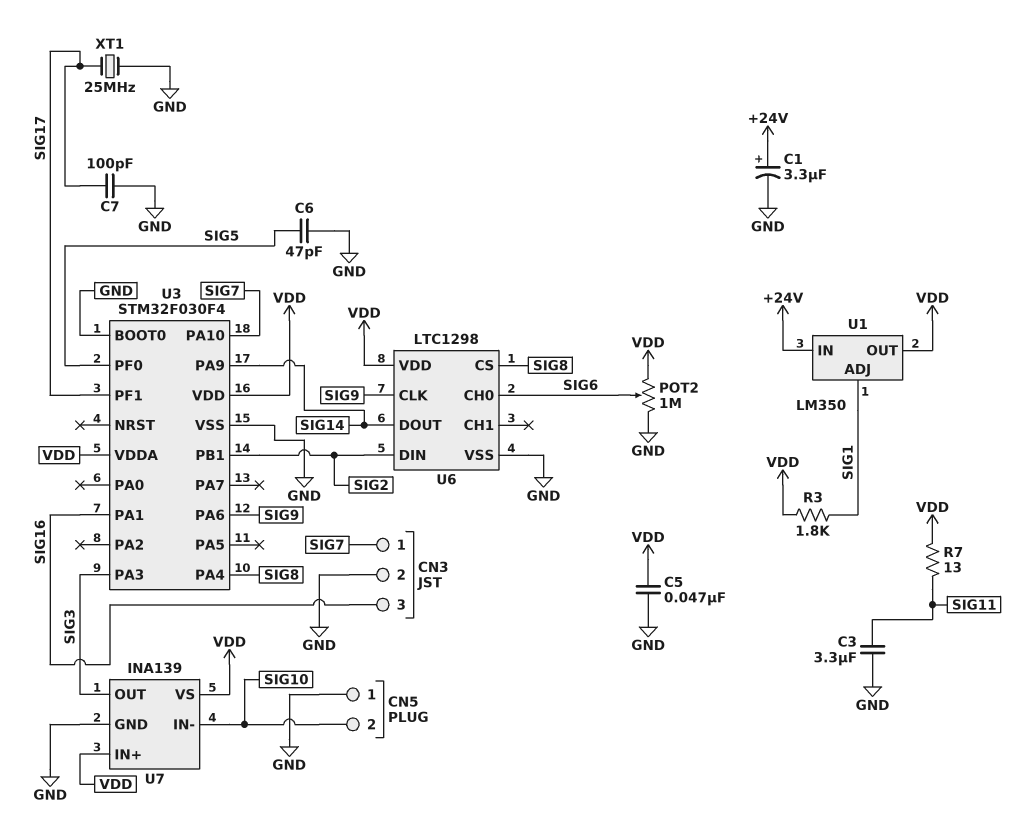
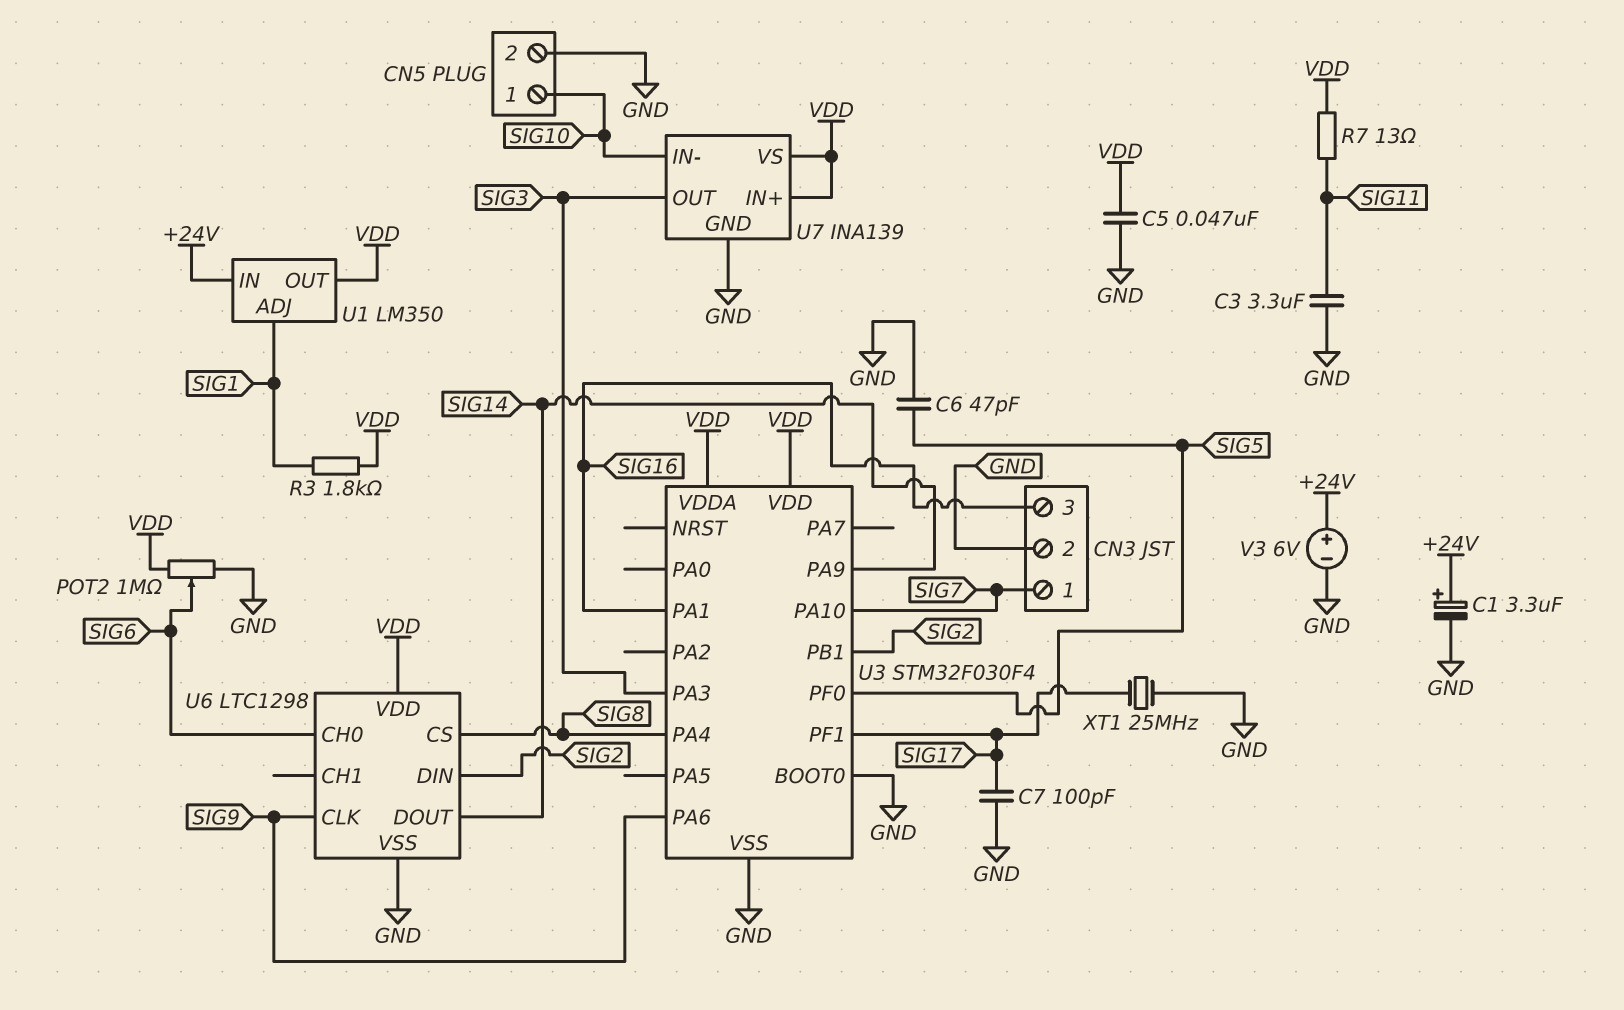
CN5 pin 1: GND -> SIG10
CN5 pin 2: SIG10 -> GND
V3: none -> 6V (plus +24V, minus GND)

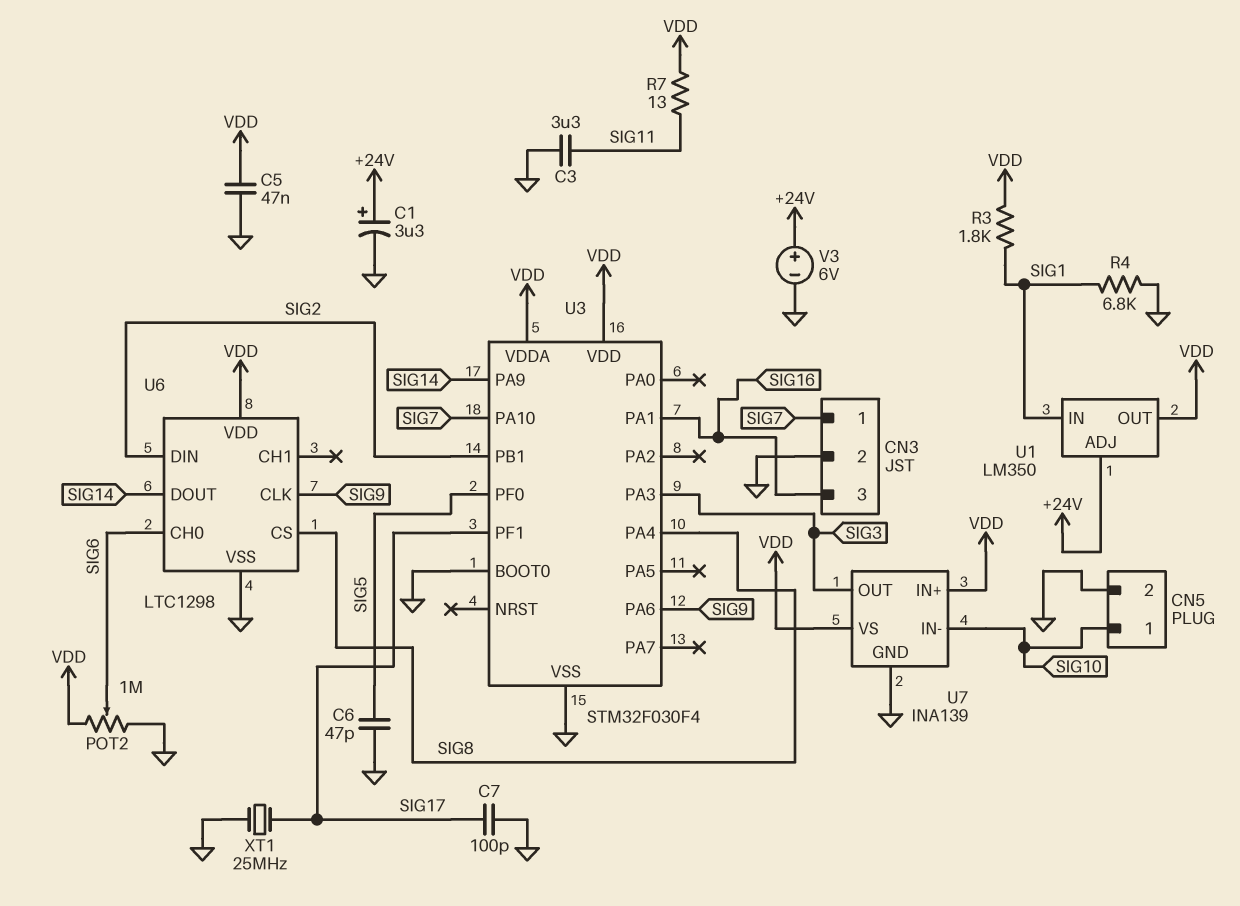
R4: none -> 6.8k (GND, SIG1)
U1 pin ADJ: SIG1 -> +24V
U1 pin IN: +24V -> SIG1

